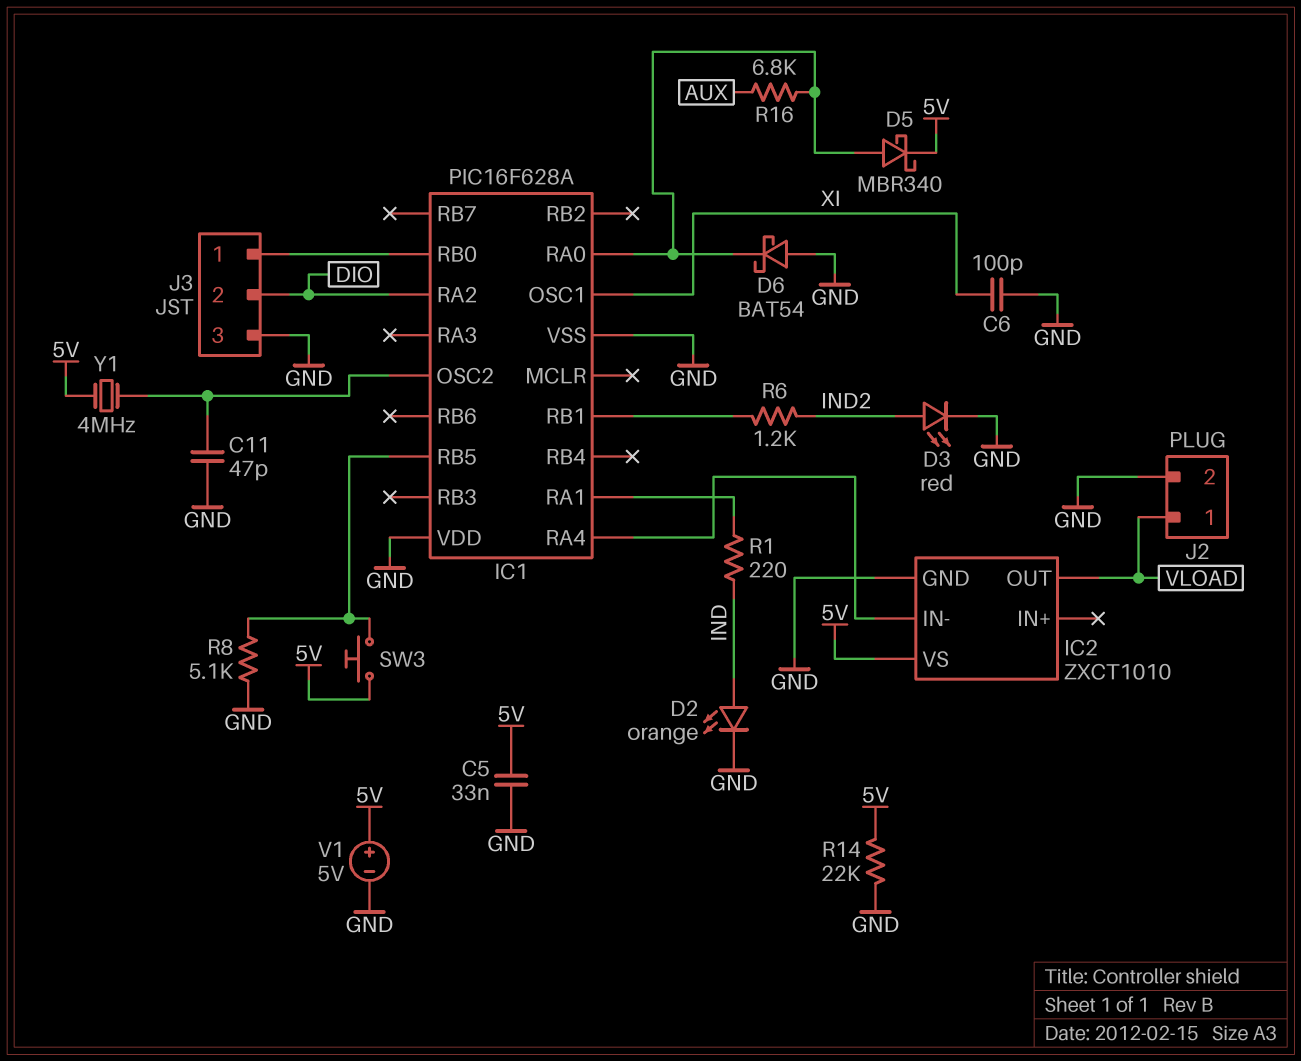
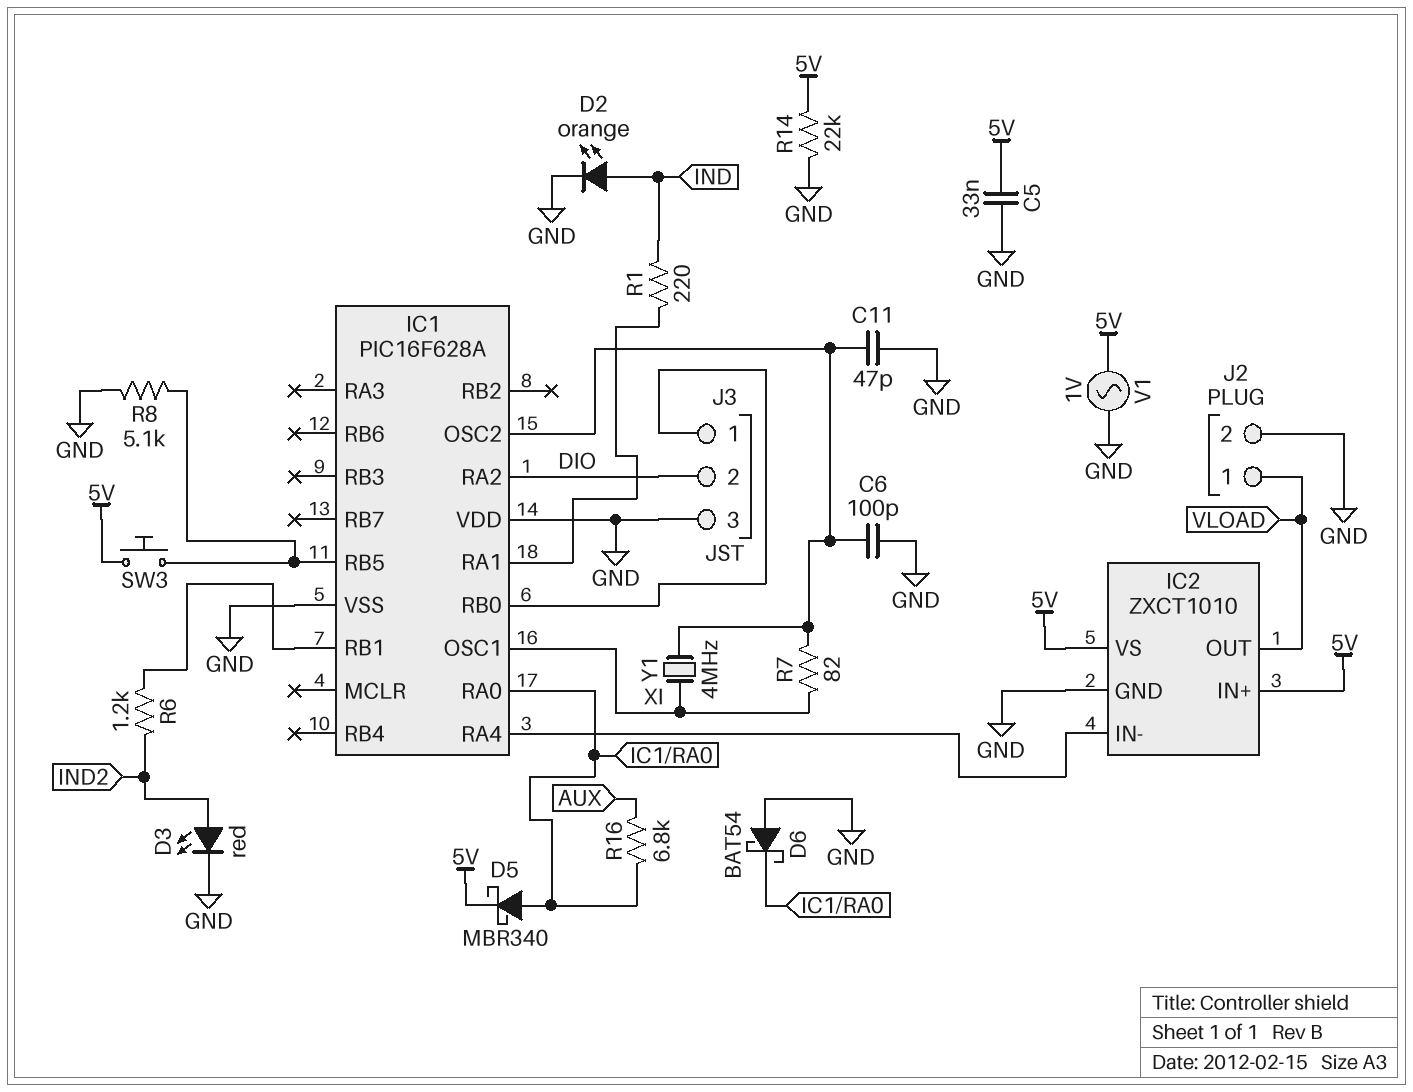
C6: 100pF (GND, XI) -> 100pF (GND, IC1/OSC2)
IC2 pin IN+: none -> 5V
R7: none -> 82 (IC1/OSC2, XI)
V1: 5V (plus 5V, minus GND) -> AC 1V (5V, GND)
Y1: 4MHz (5V, IC1/OSC2) -> 4MHz (IC1/OSC2, XI)

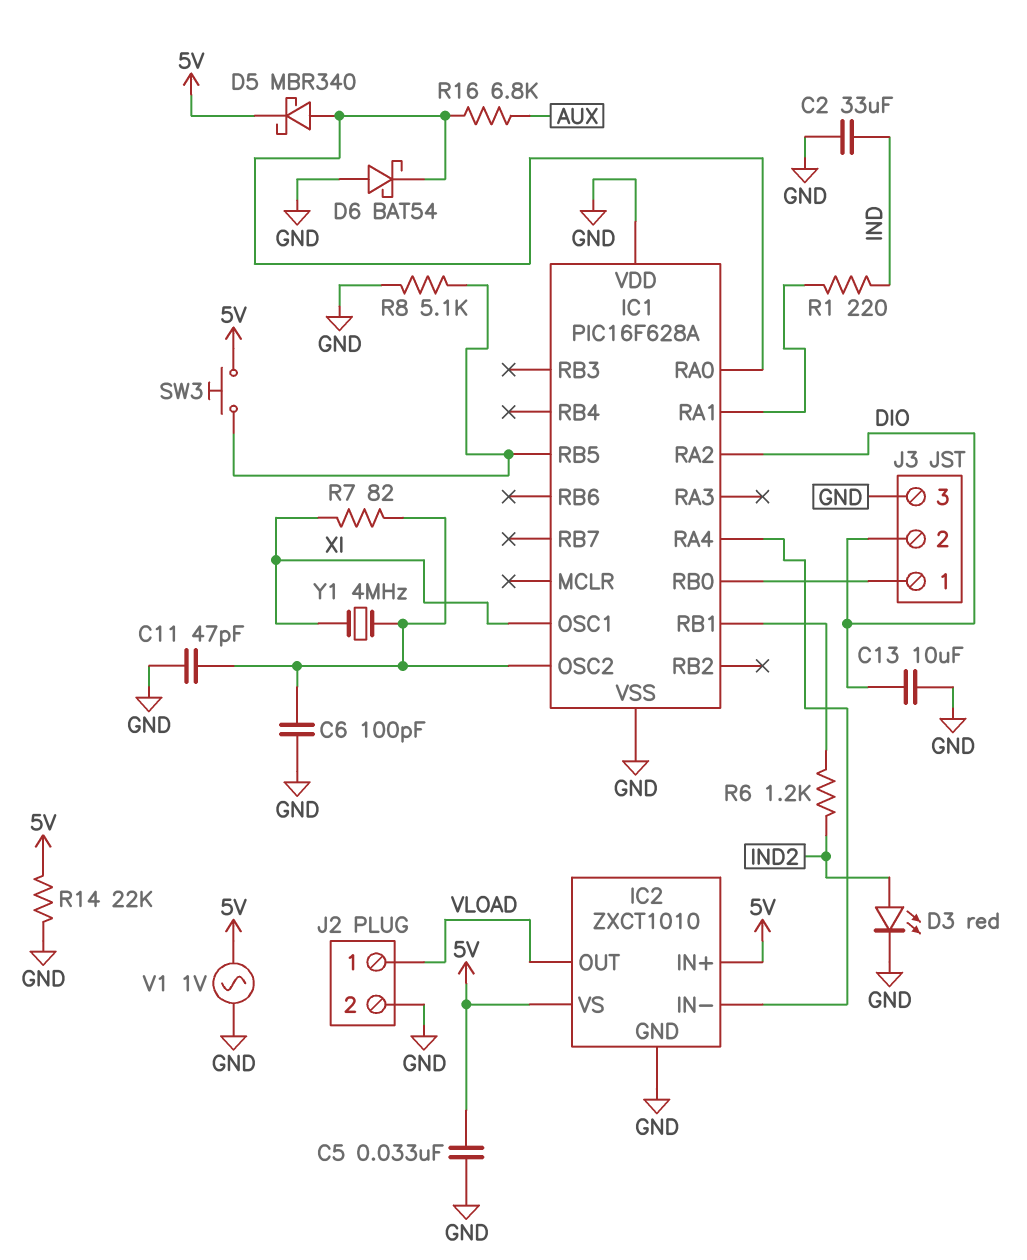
C2: none -> 33uF (GND, IND)
C13: none -> 10uF (DIO, GND)
D2: LED orange (A IND, K GND) -> none

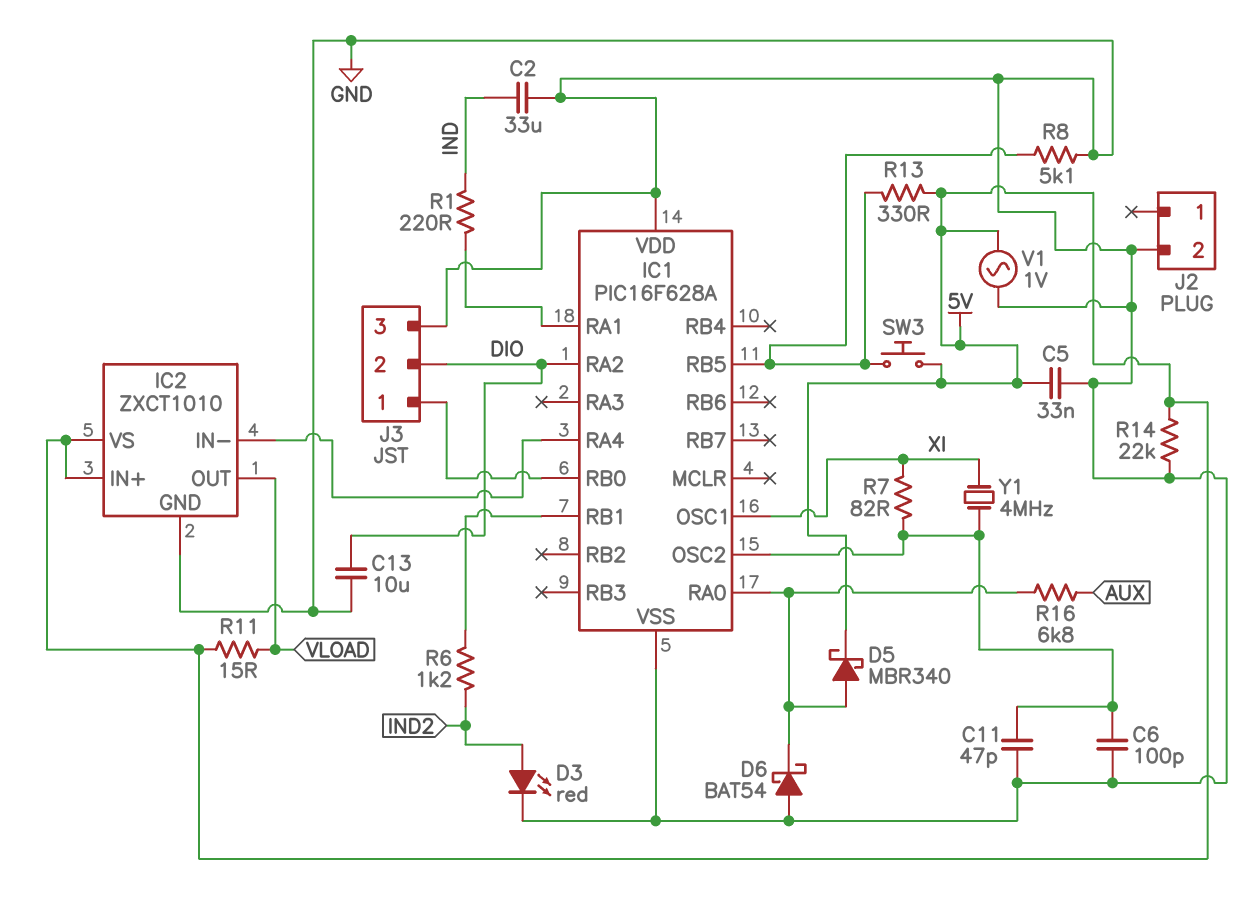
J2 pin 1: VLOAD -> none
R11: none -> 15 (5V, VLOAD)
R13: none -> 330 (5V, IC1/RB5)

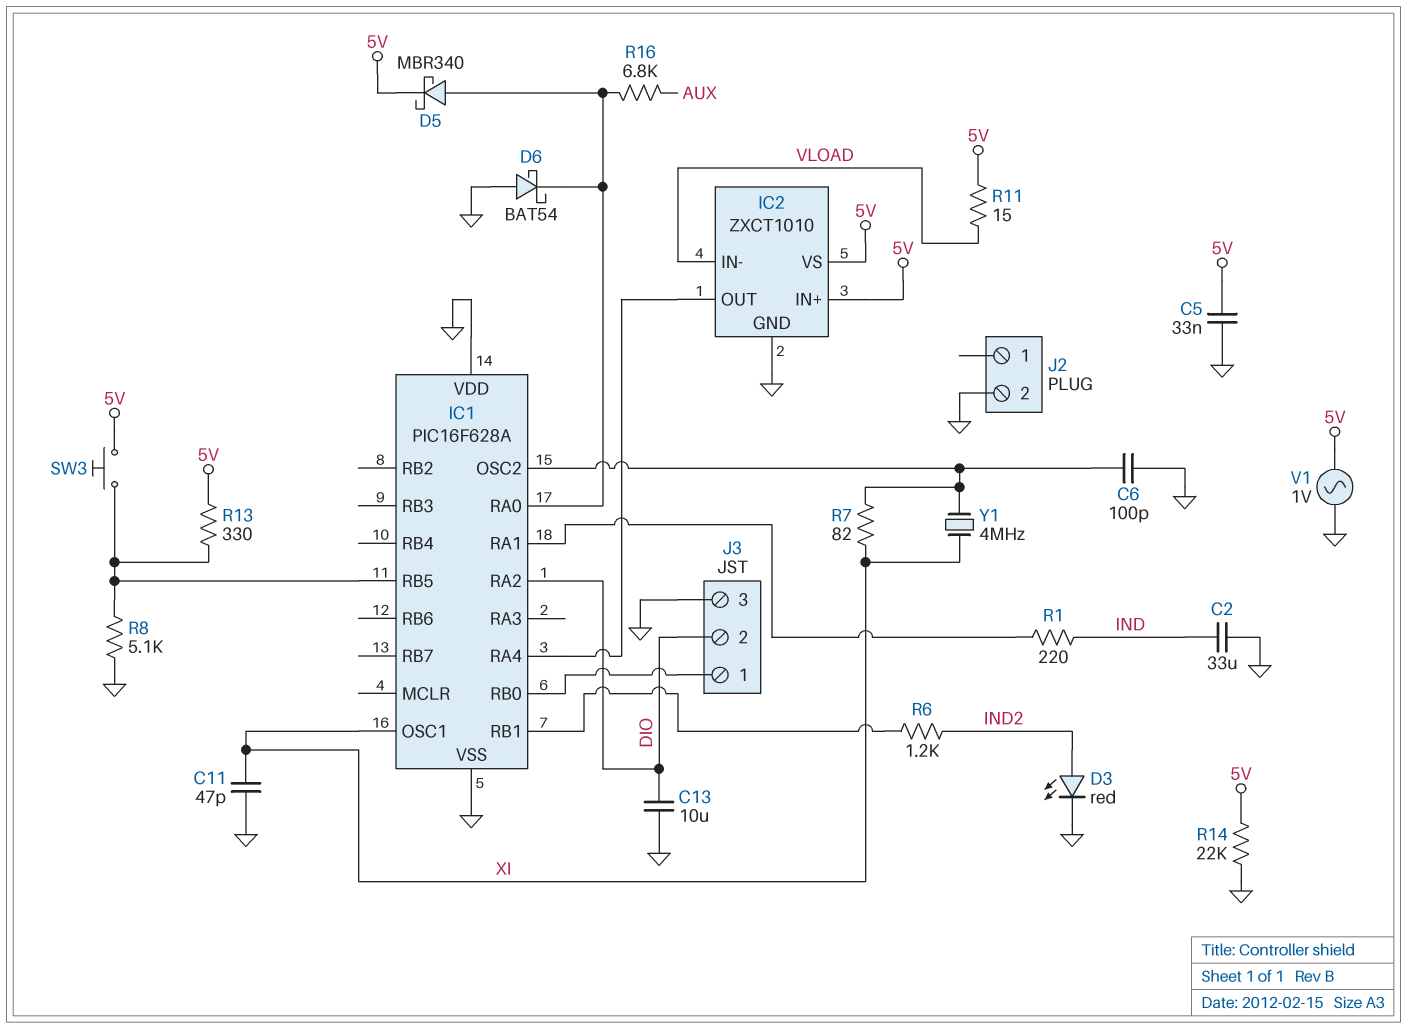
C11: 47pF (GND, IC1/OSC2) -> 47pF (GND, XI)
IC2 pin IN-: IC1/RA4 -> VLOAD
IC2 pin OUT: VLOAD -> IC1/RA4

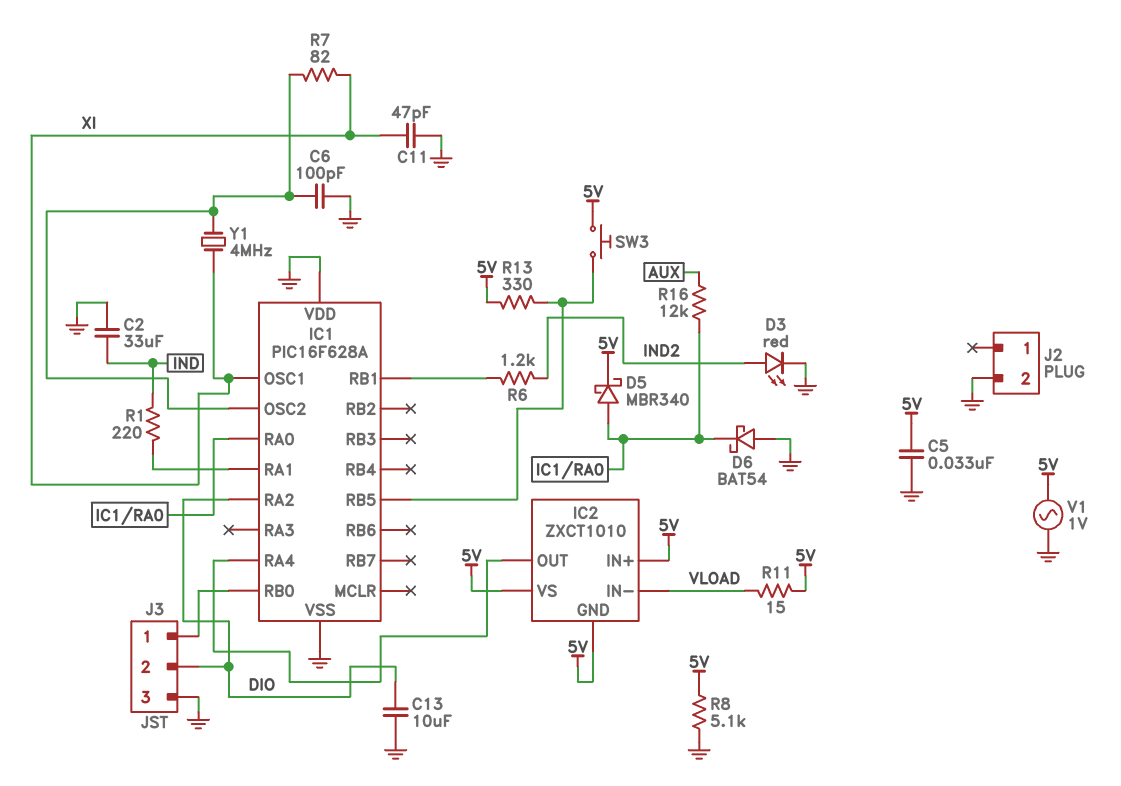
IC2 pin GND: GND -> 5V
R8: 5.1k (GND, IC1/RB5) -> 5.1k (5V, GND)
R14: 22k (5V, GND) -> none
R16: 6.8k (AUX, IC1/RA0) -> 12k (AUX, IC1/RA0)

